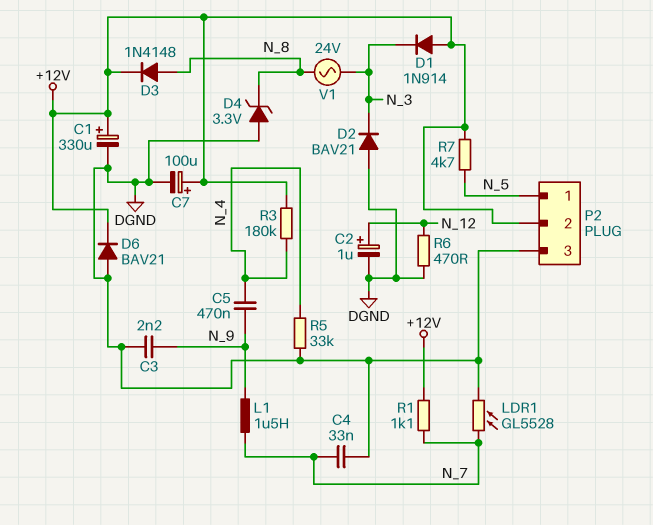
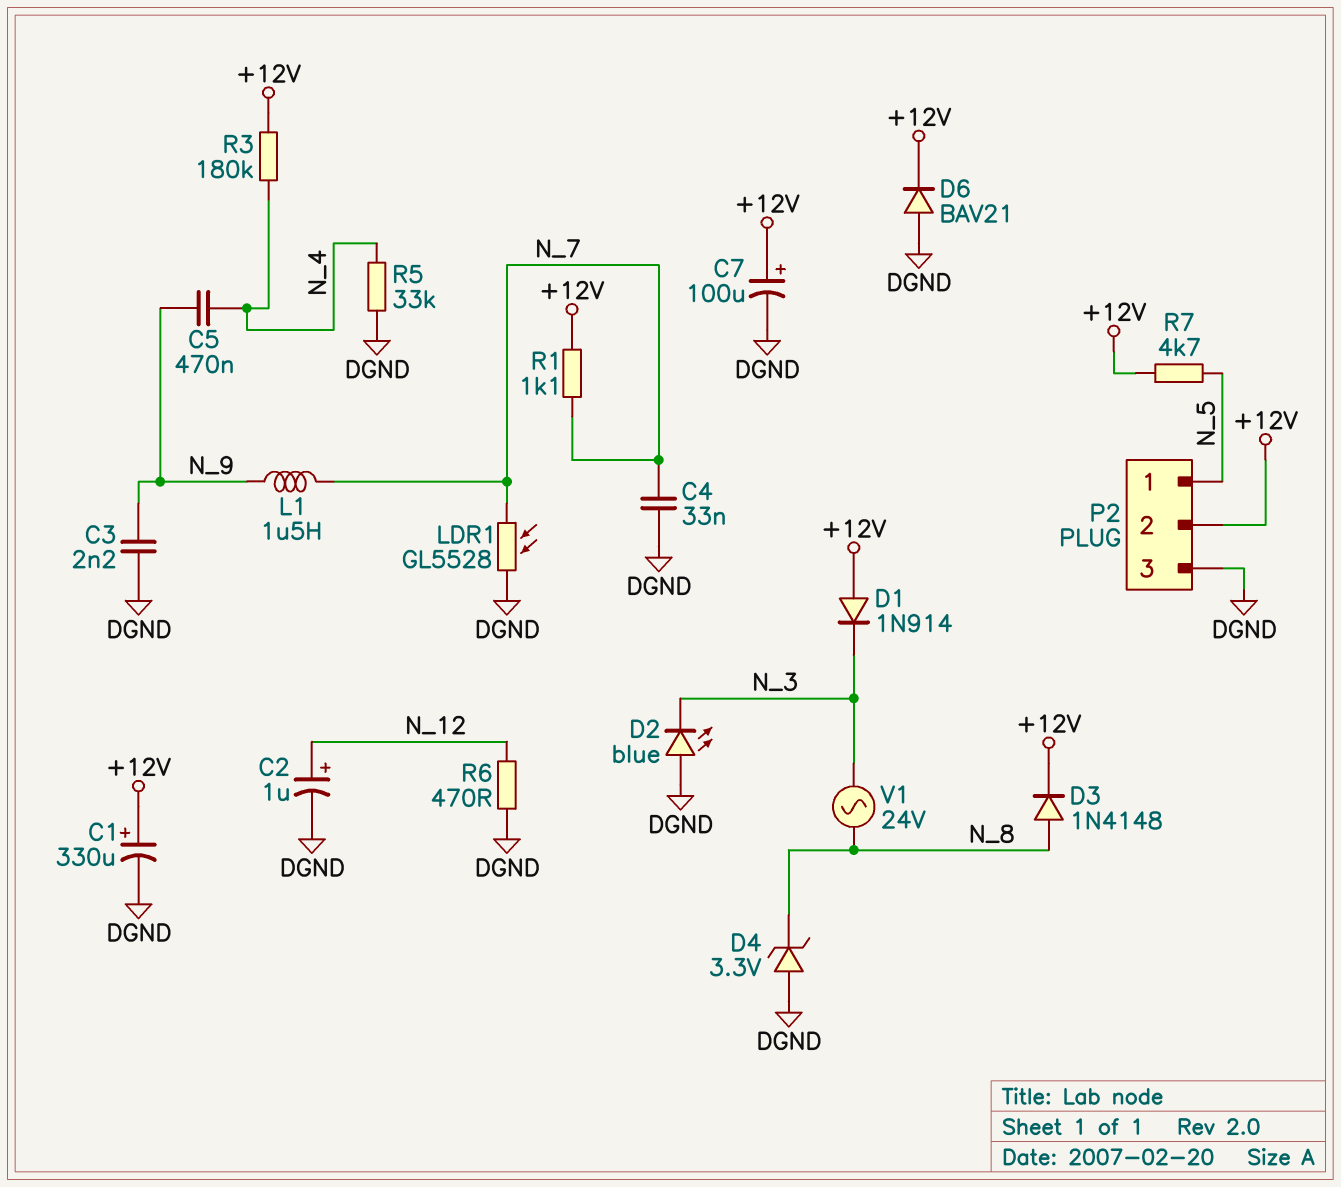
D2: diode BAV21 (A DGND, K N_3) -> LED blue (A DGND, K N_3)

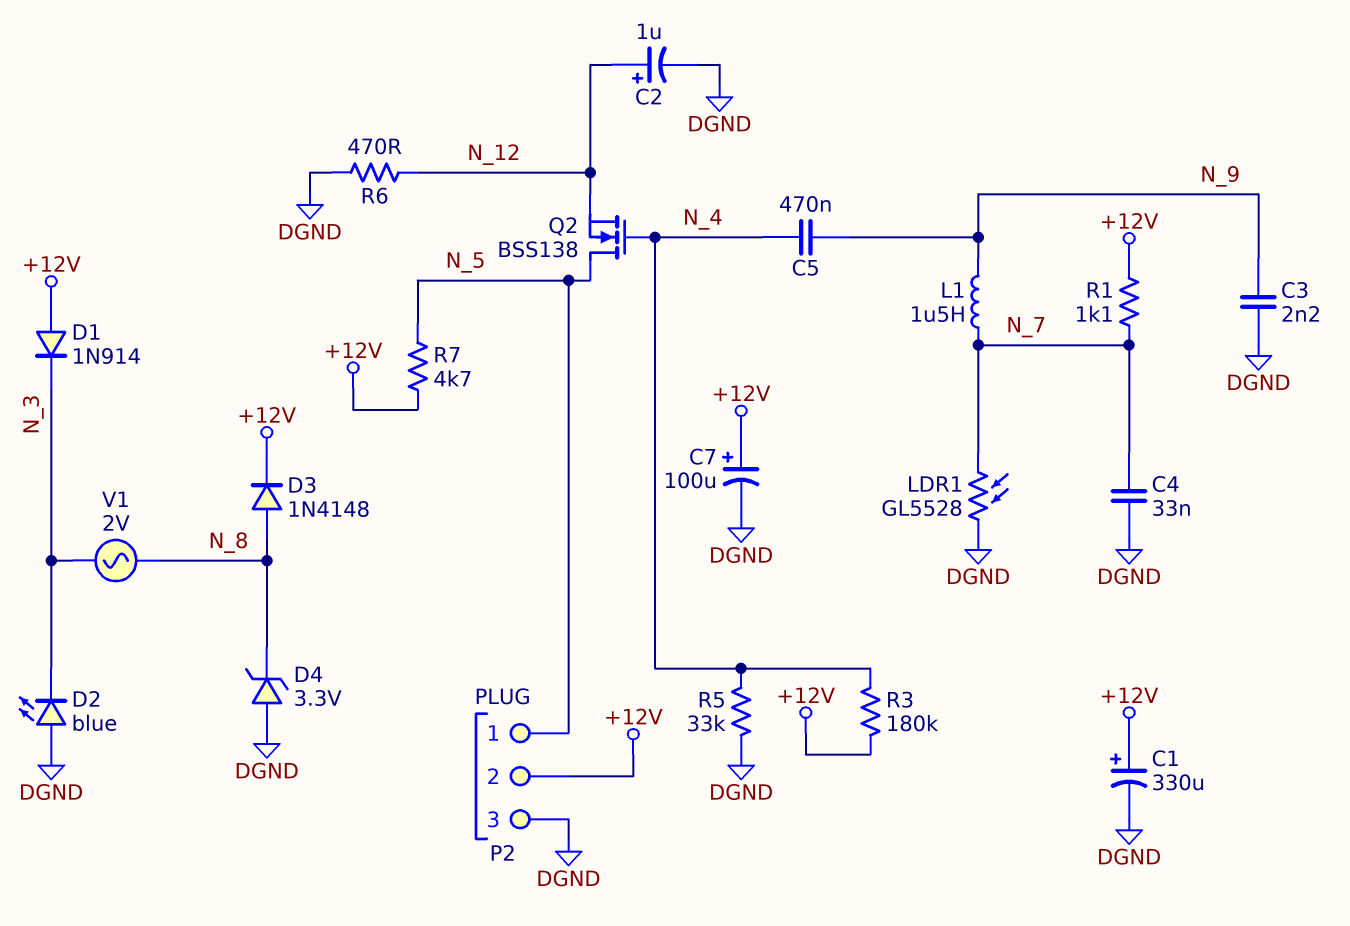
D6: diode BAV21 (A DGND, K +12V) -> none
Q2: none -> NMOS BSS138 (G N_4, D N_5, S N_12)
V1: AC 24V (N_3, N_8) -> AC 2V (N_3, N_8)

